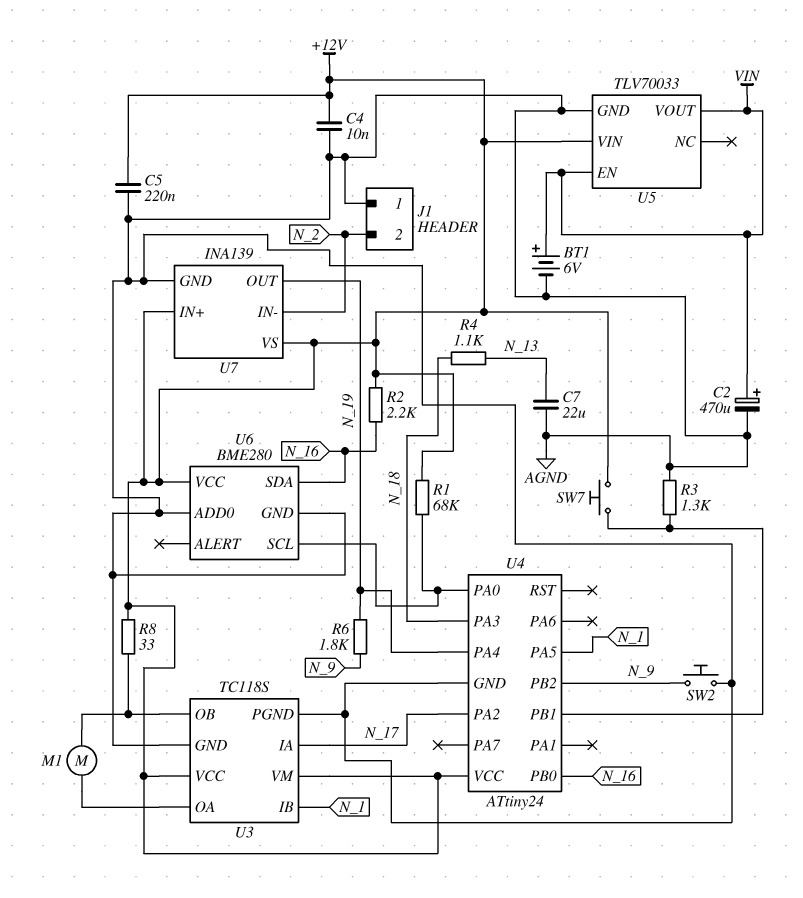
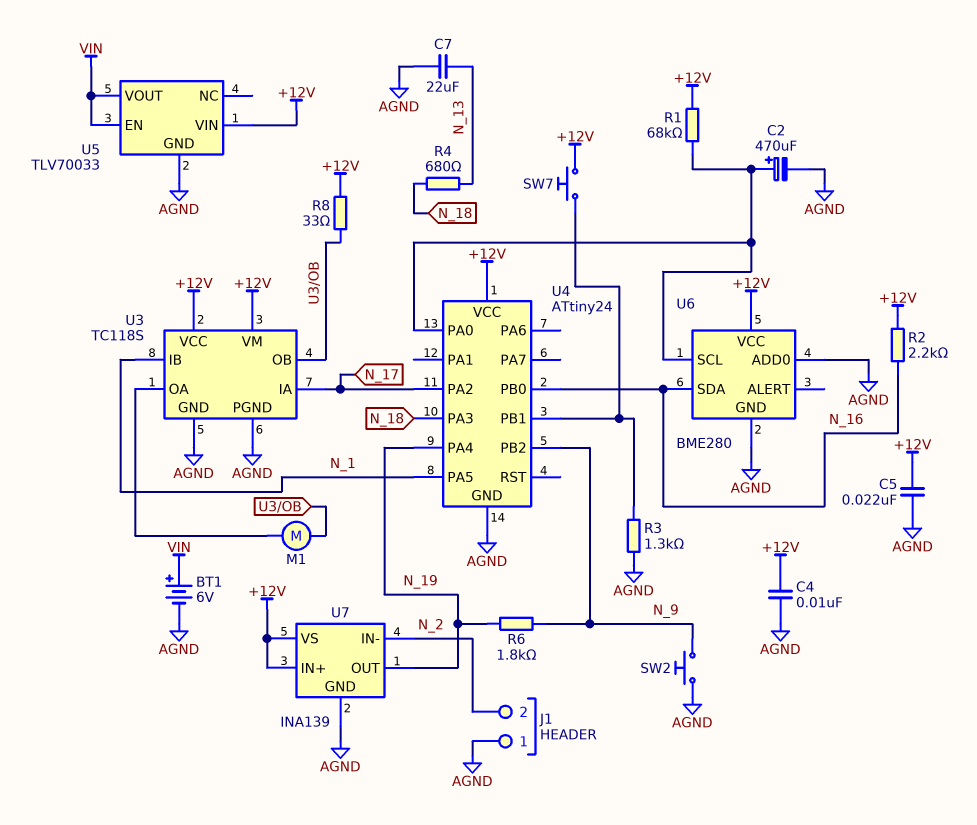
C2: 470uF (plus VIN, minus AGND) -> 470uF (plus U4/PA0, minus AGND)
C5: 220nF (+12V, AGND) -> 22nF (+12V, AGND)
R4: 1.1k (N_13, N_18) -> 680 (N_13, N_18)

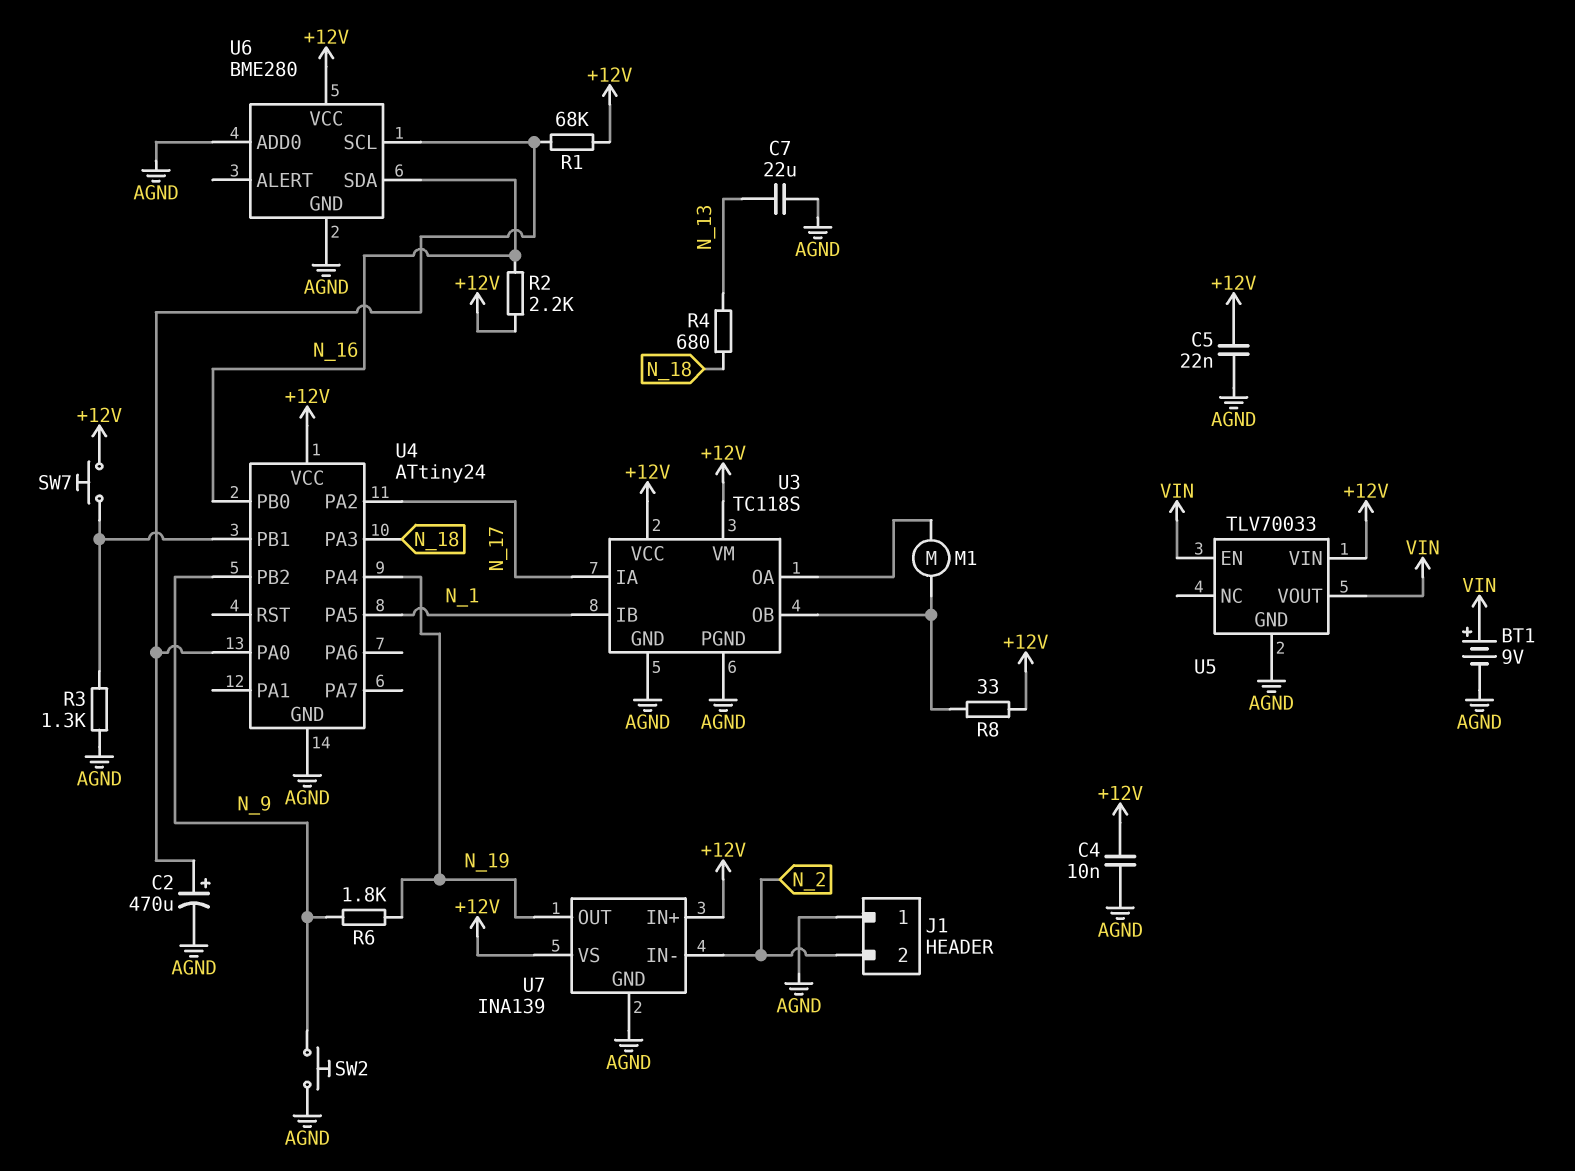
BT1: 6V (plus VIN, minus AGND) -> 9V (plus VIN, minus AGND)

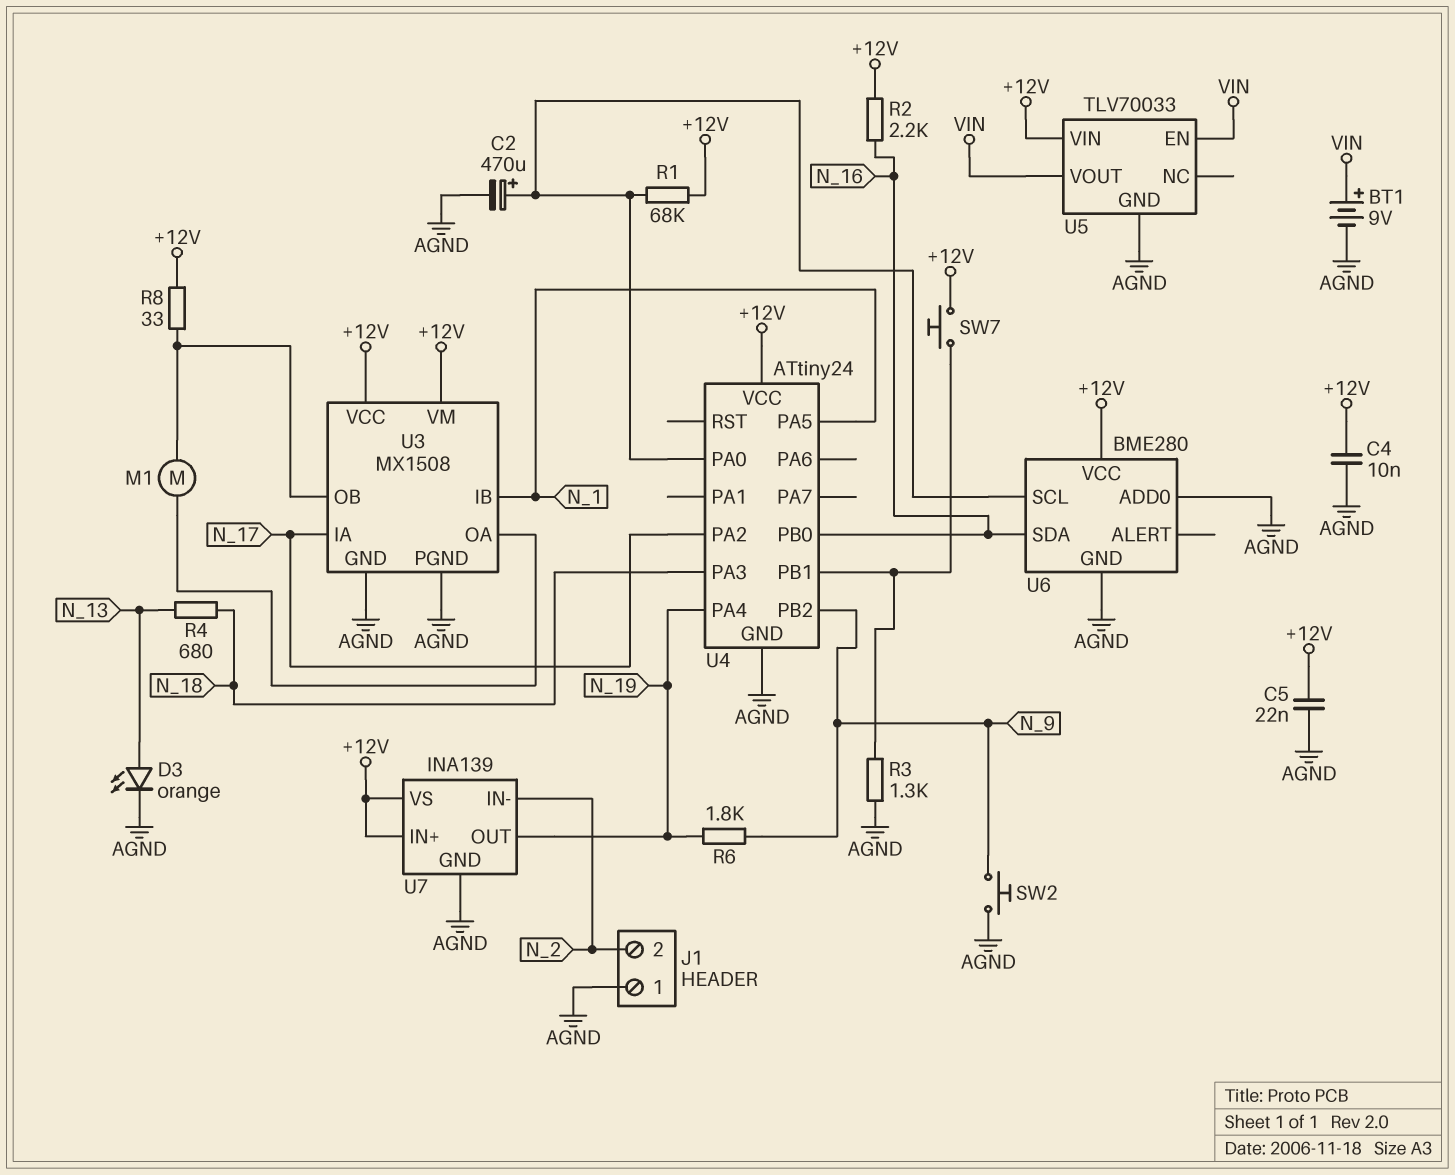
C7: 22uF (AGND, N_13) -> none
D3: none -> LED orange (A N_13, K AGND)
U3: TC118S -> MX1508

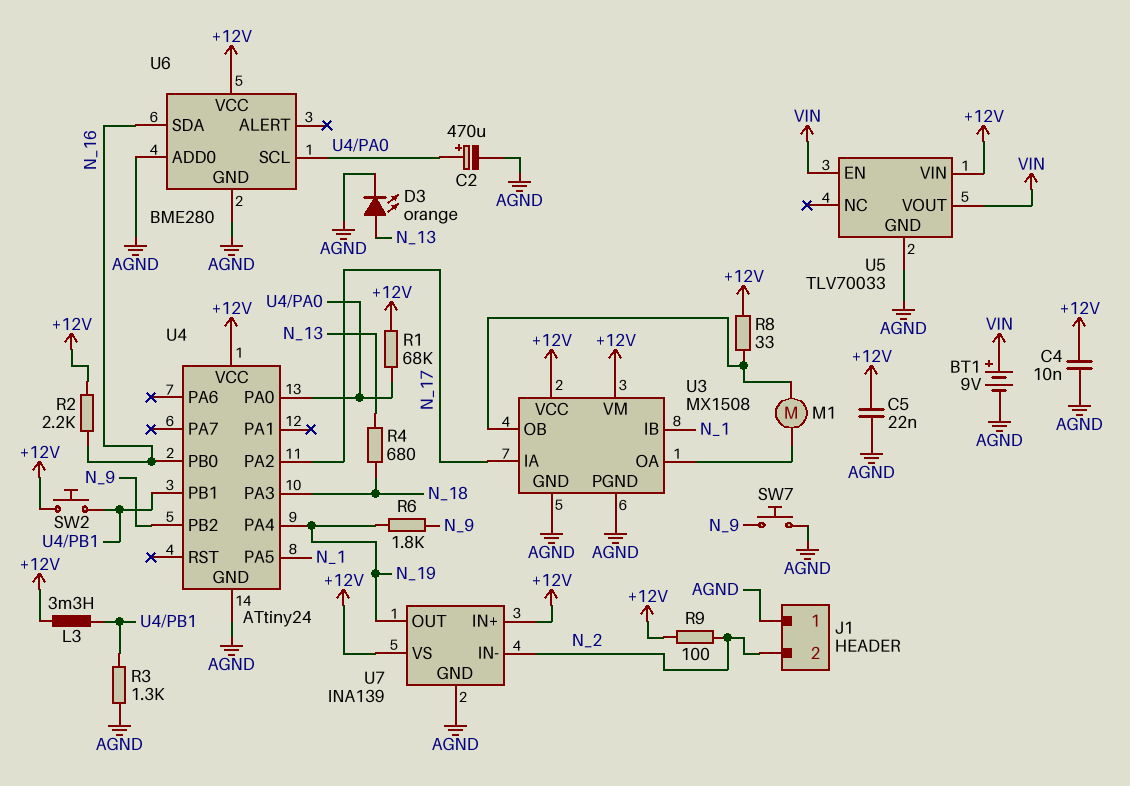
L3: none -> 3.3mH (+12V, U4/PB1)
R9: none -> 100 (+12V, N_2)
SW2: button (AGND, N_9) -> button (+12V, U4/PB1)
SW7: button (+12V, U4/PB1) -> button (AGND, N_9)

